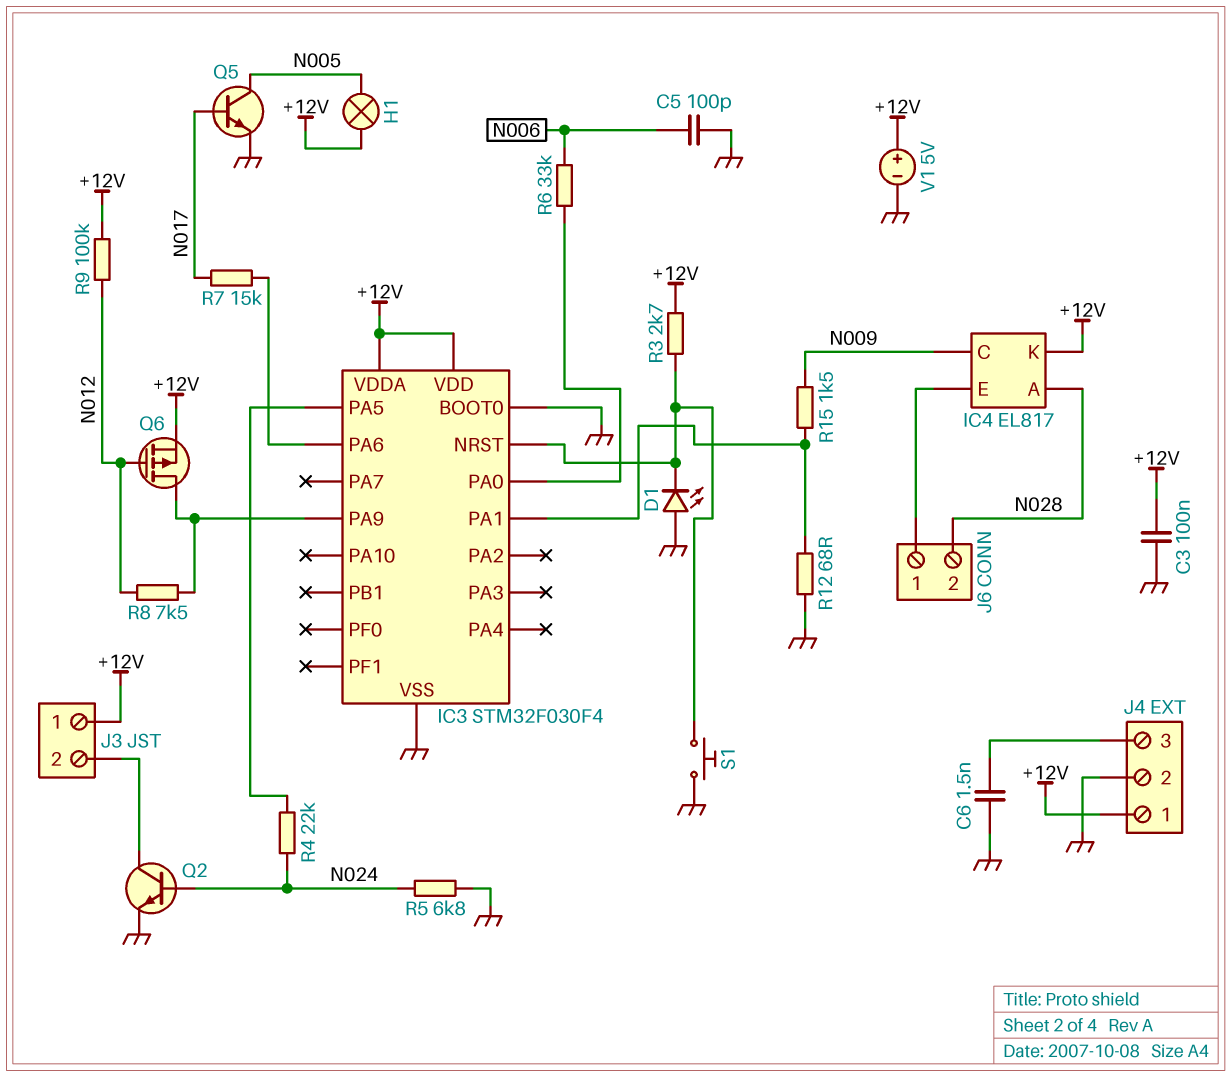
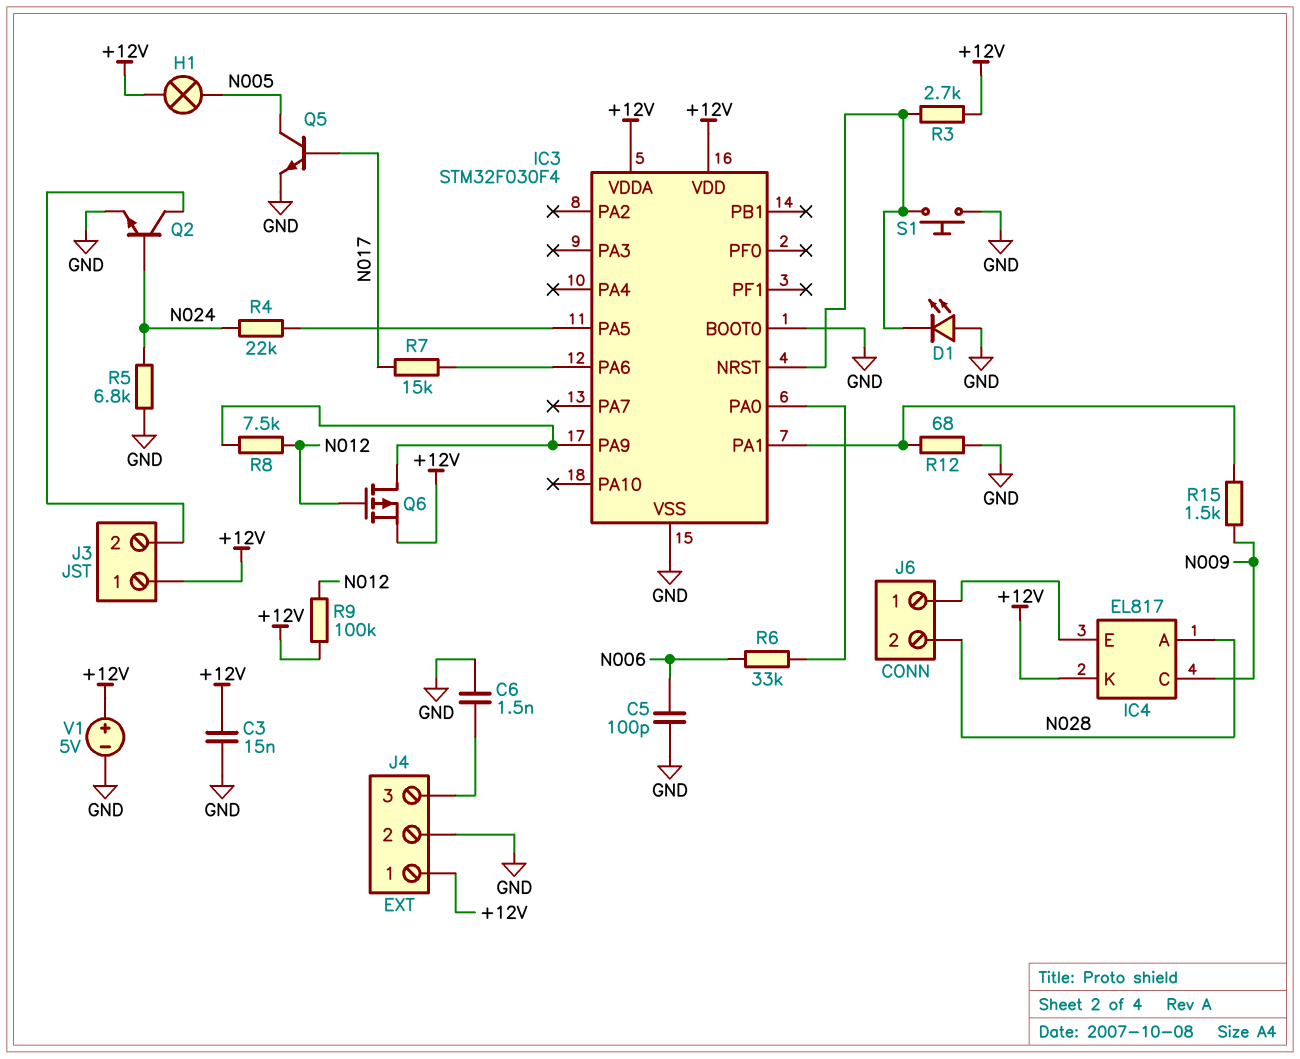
C3: 100nF (+12V, GND) -> 15nF (+12V, GND)

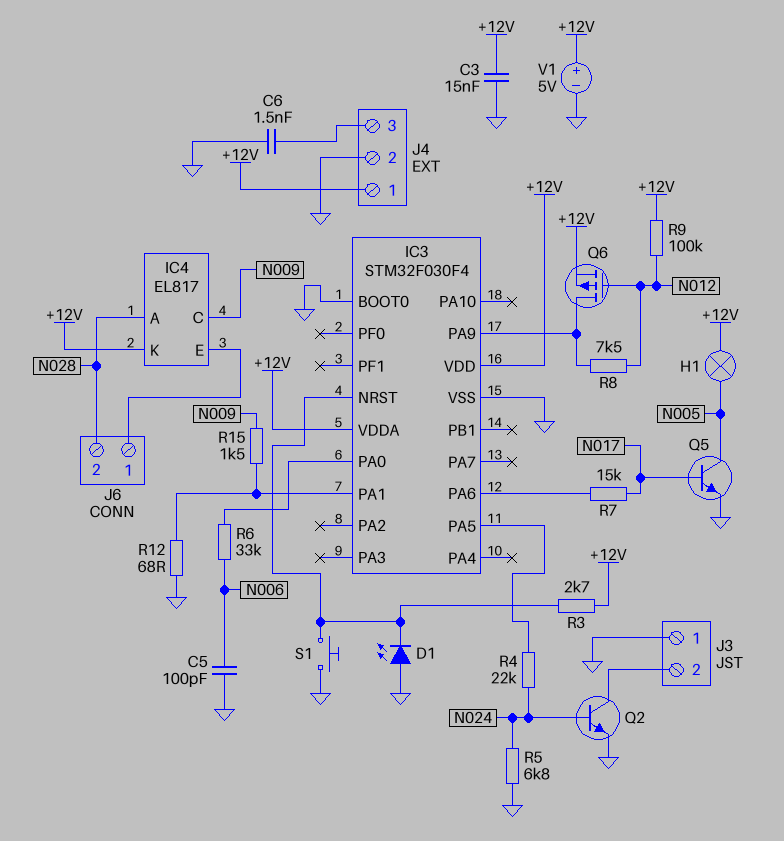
J3 pin 1: +12V -> GND

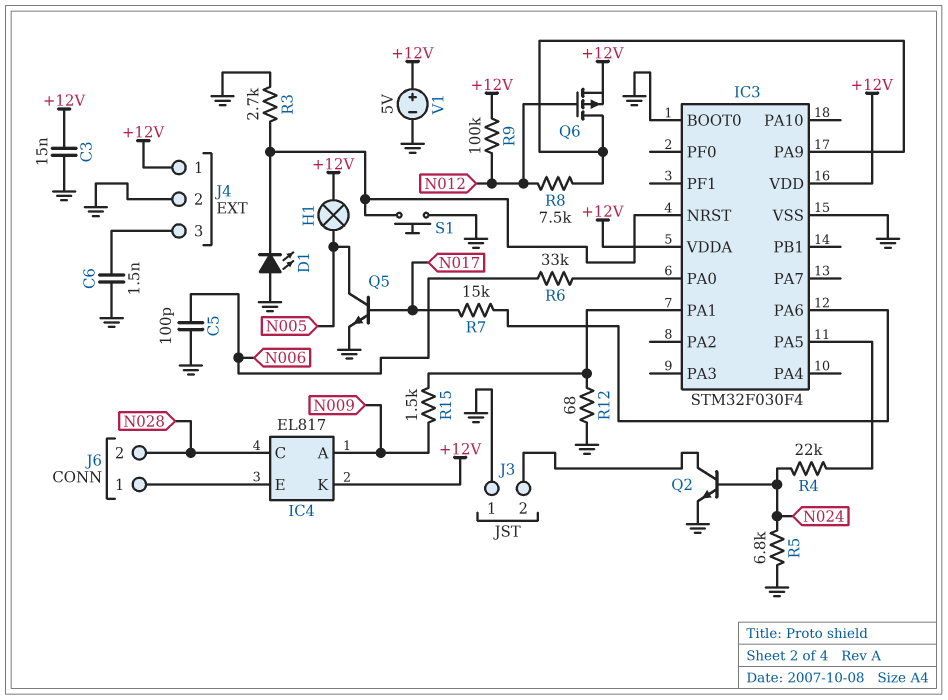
IC4 pin A: N028 -> N009
IC4 pin C: N009 -> N028
R3: 2.7k (+12V, IC3/NRST) -> 2.7k (GND, IC3/NRST)

